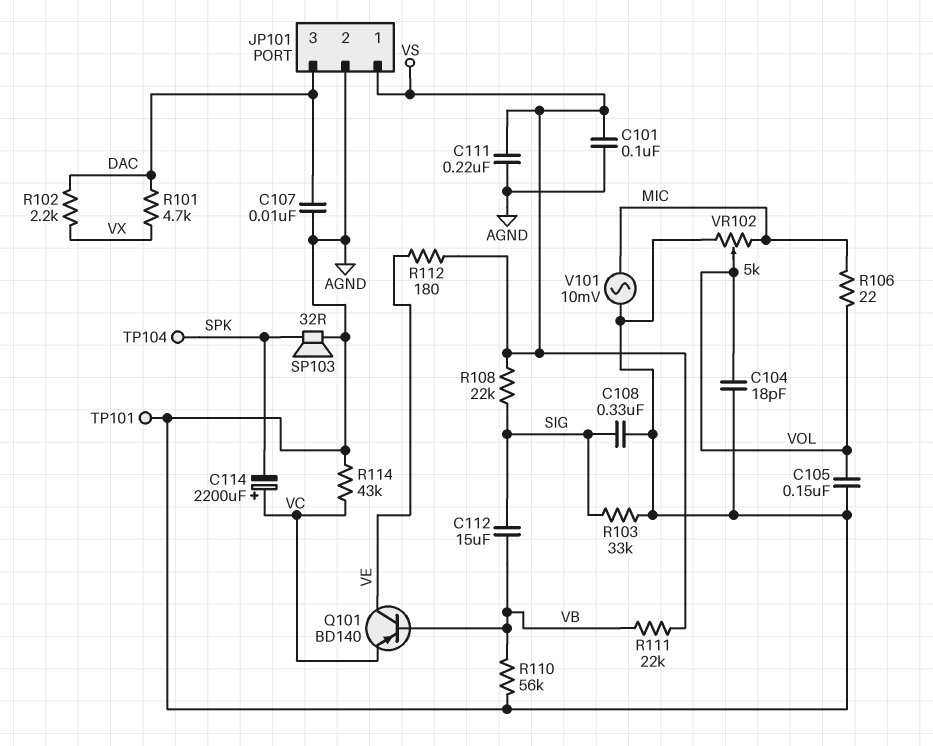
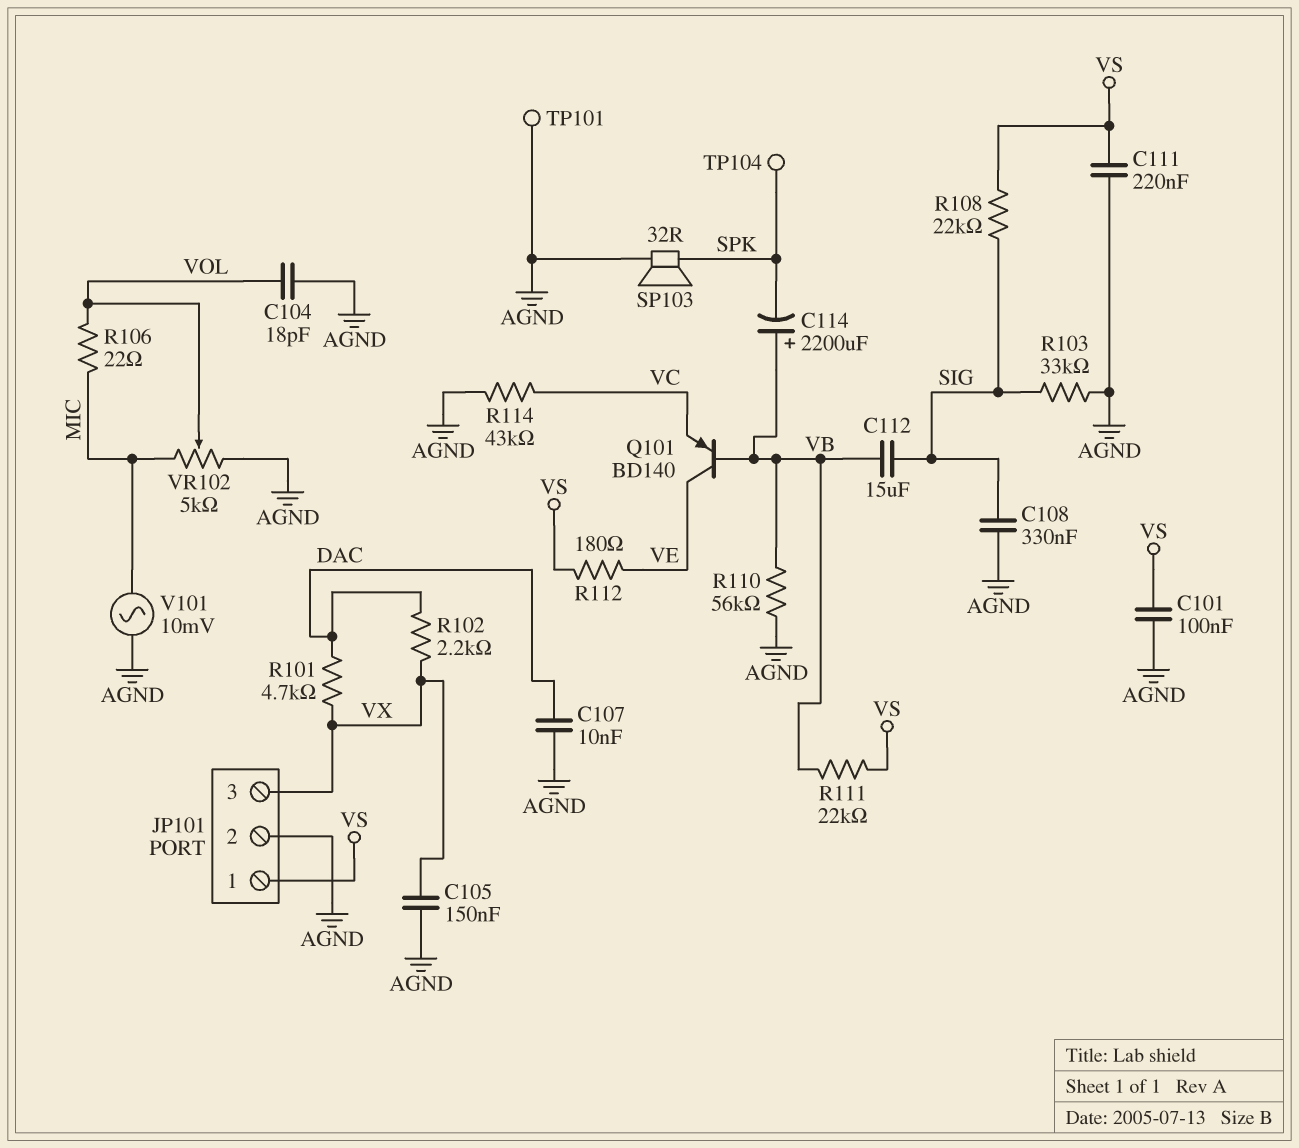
C105: 150nF (AGND, VOL) -> 150nF (AGND, VX)
C114: 2200uF (plus VC, minus SPK) -> 2200uF (plus VB, minus SPK)
JP101 pin 3: DAC -> VX

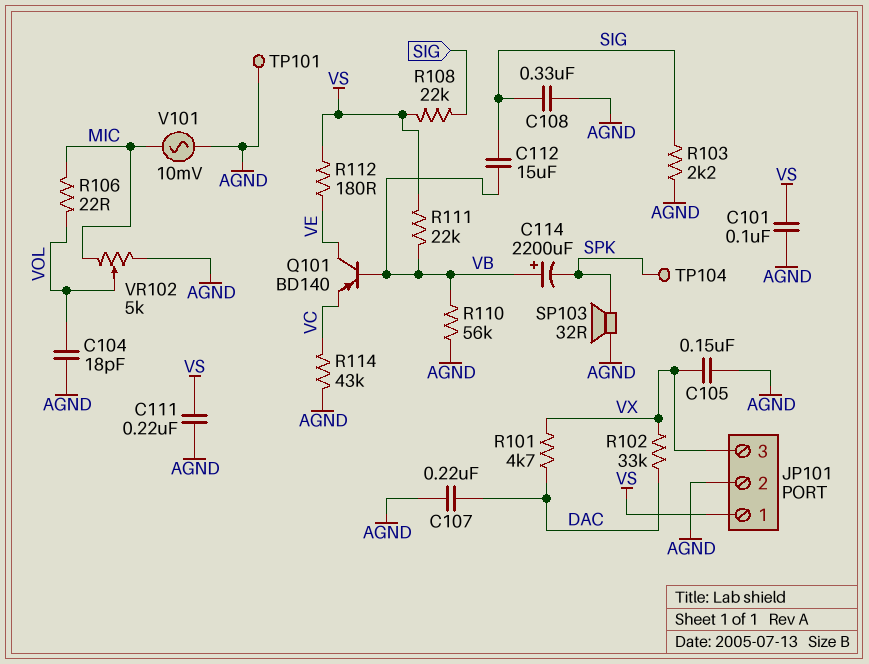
C107: 10nF (AGND, DAC) -> 220nF (AGND, DAC)
R102: 2.2k (DAC, VX) -> 33k (DAC, VX)
R103: 33k (AGND, SIG) -> 2.2k (AGND, SIG)

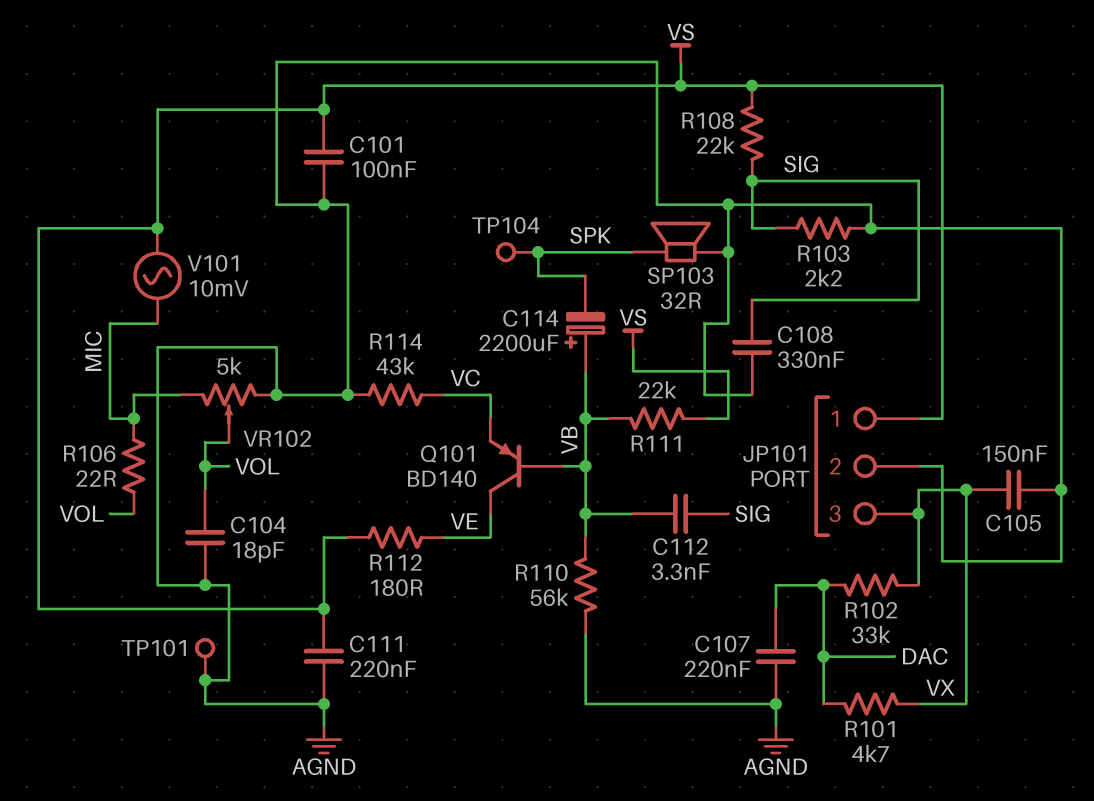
C112: 15uF (SIG, VB) -> 3.3nF (SIG, VB)
V101: AC 10mV (AGND, MIC) -> AC 10mV (MIC, VS)

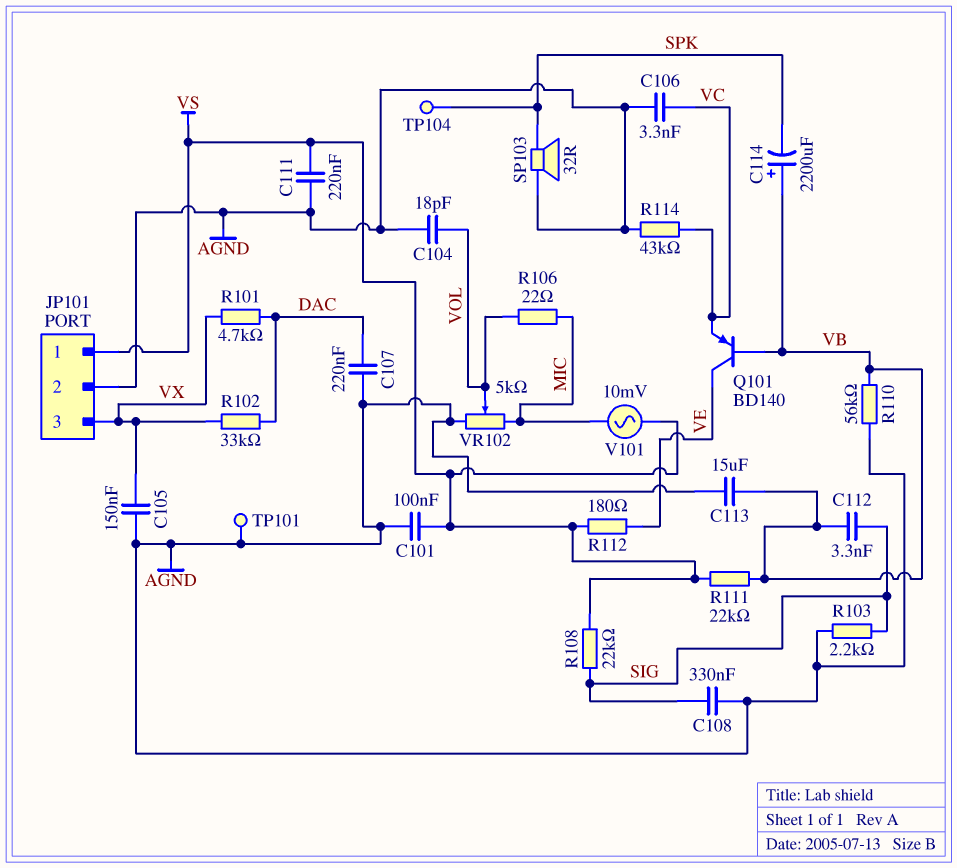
C106: none -> 3.3nF (AGND, VC)
C113: none -> 15uF (AGND, VB)

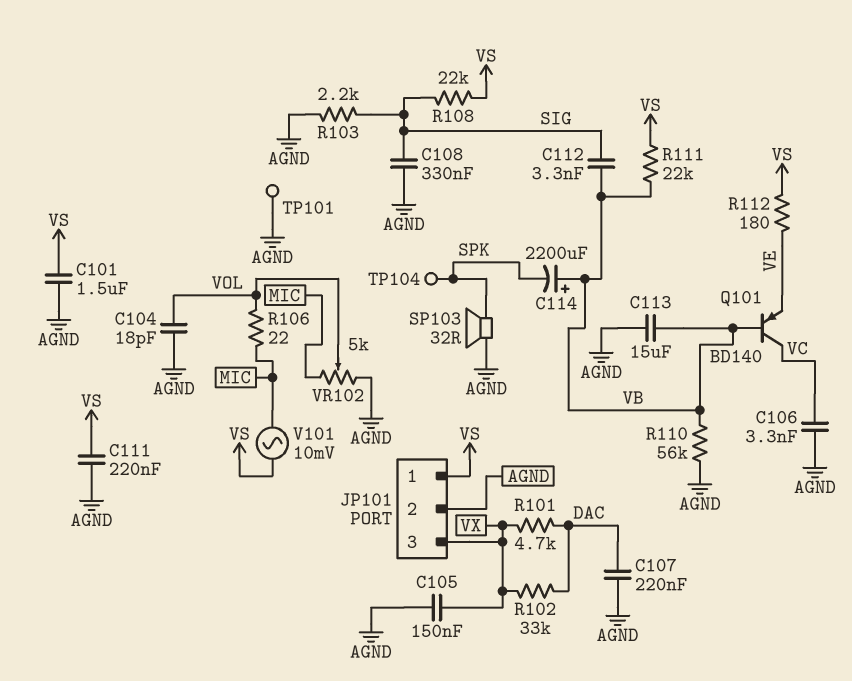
C101: 100nF (AGND, VS) -> 1.5uF (AGND, VS)
Q101: PNP BD140 (B VB, C VE, E VC) -> PNP BD140 (B VB, C VC, E VE)
R114: 43k (AGND, VC) -> none

